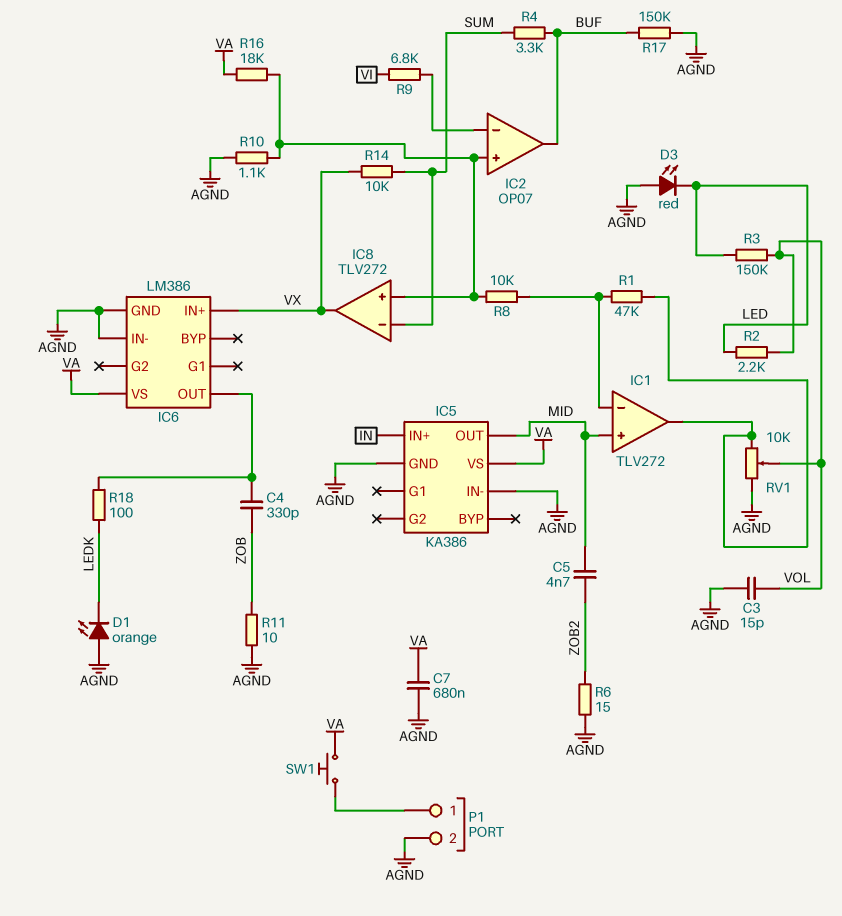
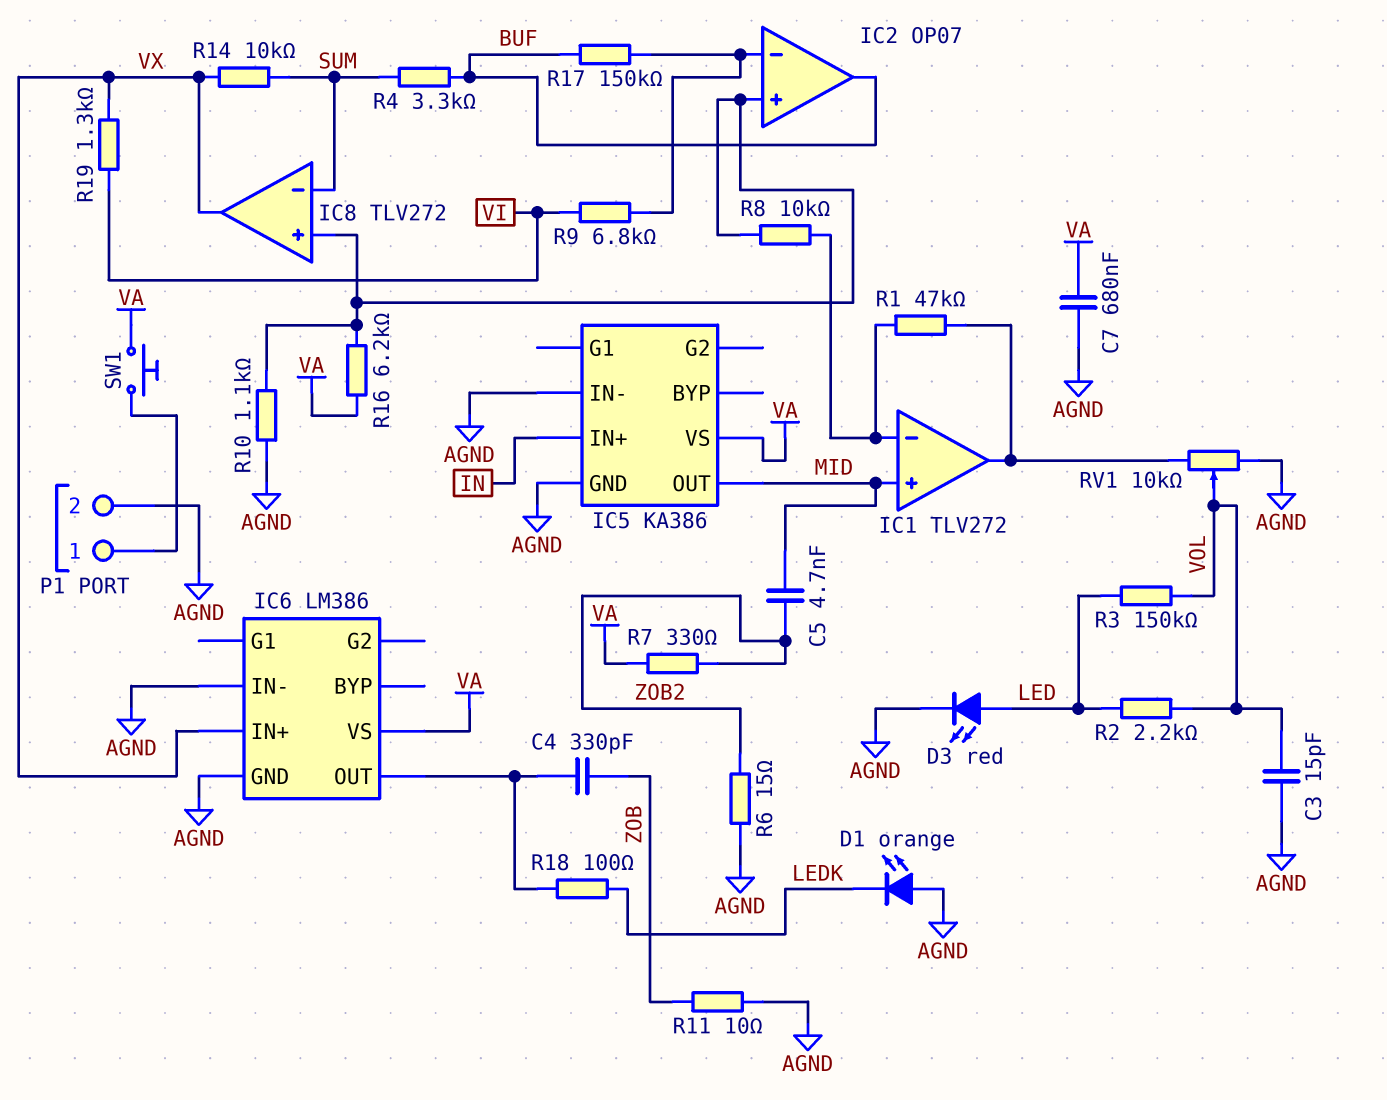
D3: LED red (A AGND, K LED) -> LED red (A LED, K AGND)
R7: none -> 330 (VA, ZOB2)
R16: 18k (IC2/in+, VA) -> 6.2k (IC2/in+, VA)
R17: 150k (AGND, BUF) -> 150k (BUF, IC2/in-)
R19: none -> 1.3k (VI, VX)

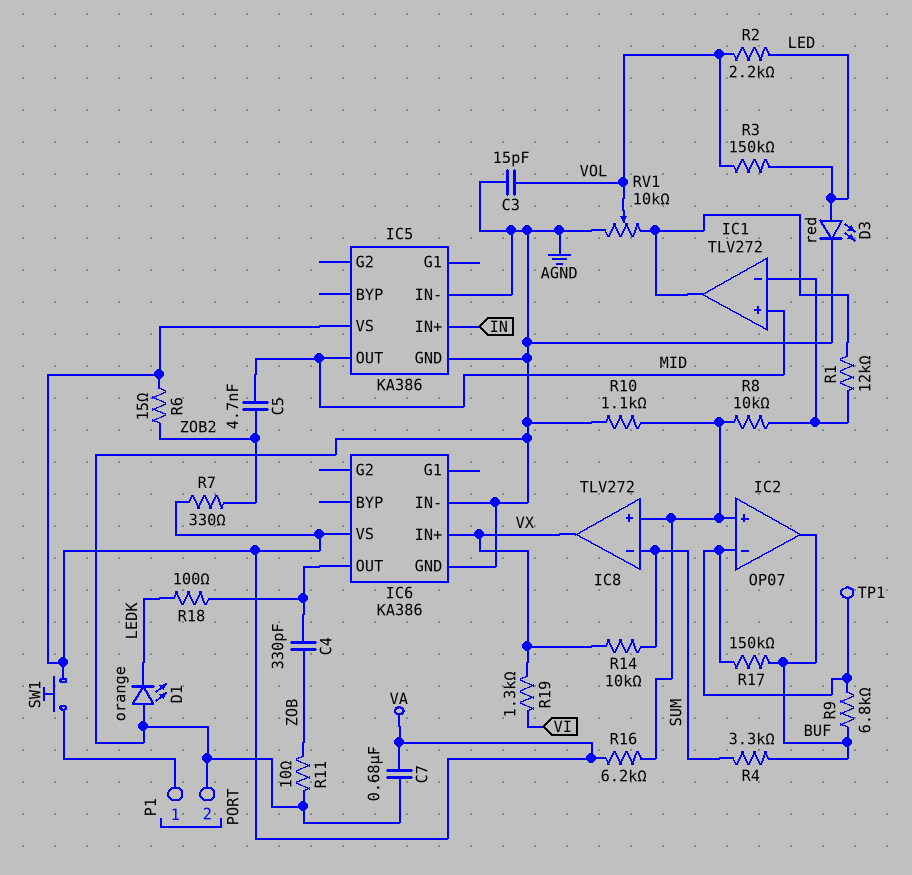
IC6: LM386 -> KA386
R1: 47k (IC1/in-, IC1/out) -> 12k (IC1/in-, IC1/out)
R6: 15 (AGND, ZOB2) -> 15 (VA, ZOB2)
R9: 6.8k (IC2/in-, VI) -> 6.8k (BUF, IC2/in-)
TP1: none -> test point (IC2/in-)

